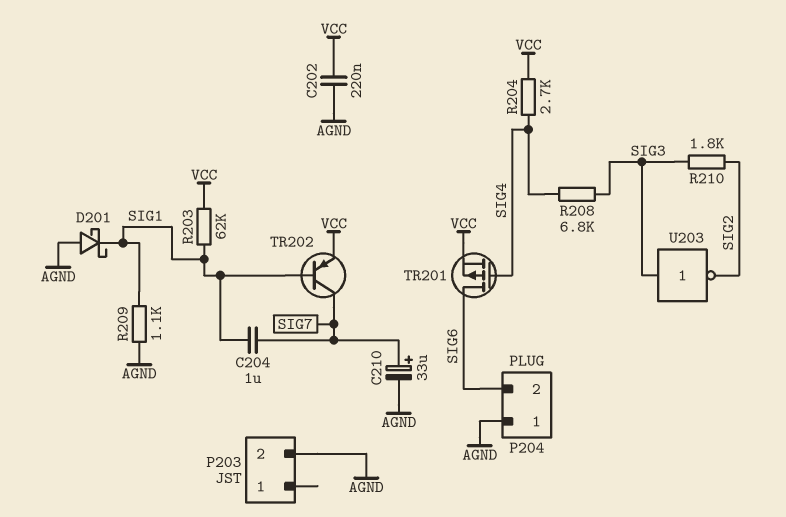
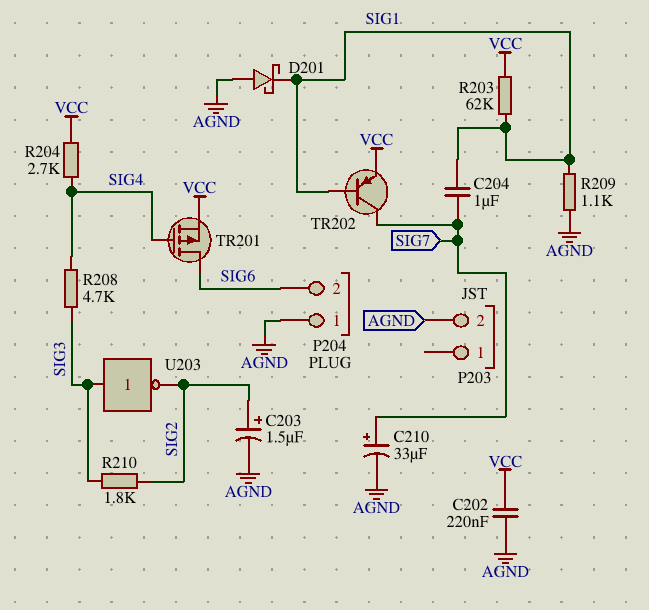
C203: none -> 1.5uF (plus SIG2, minus AGND)
R208: 6.8k (SIG3, SIG4) -> 4.7k (SIG3, SIG4)

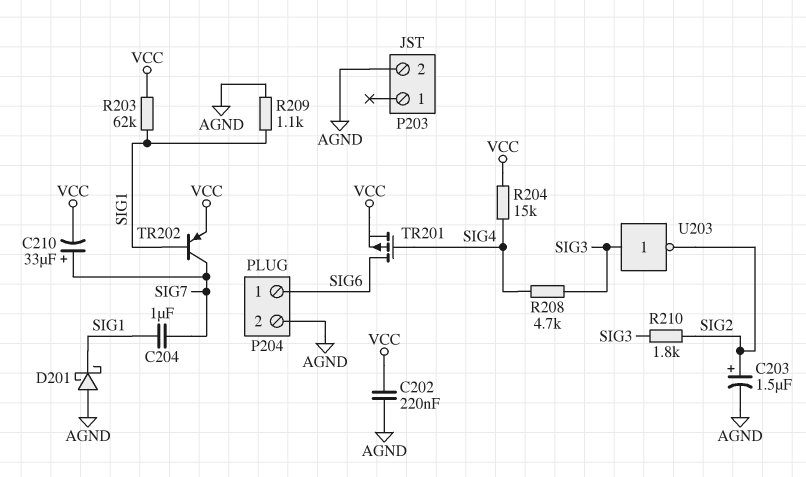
C210: 33uF (plus SIG7, minus AGND) -> 33uF (plus SIG7, minus VCC)
P204 pin 1: AGND -> SIG6
P204 pin 2: SIG6 -> AGND
R204: 2.7k (SIG4, VCC) -> 15k (SIG4, VCC)

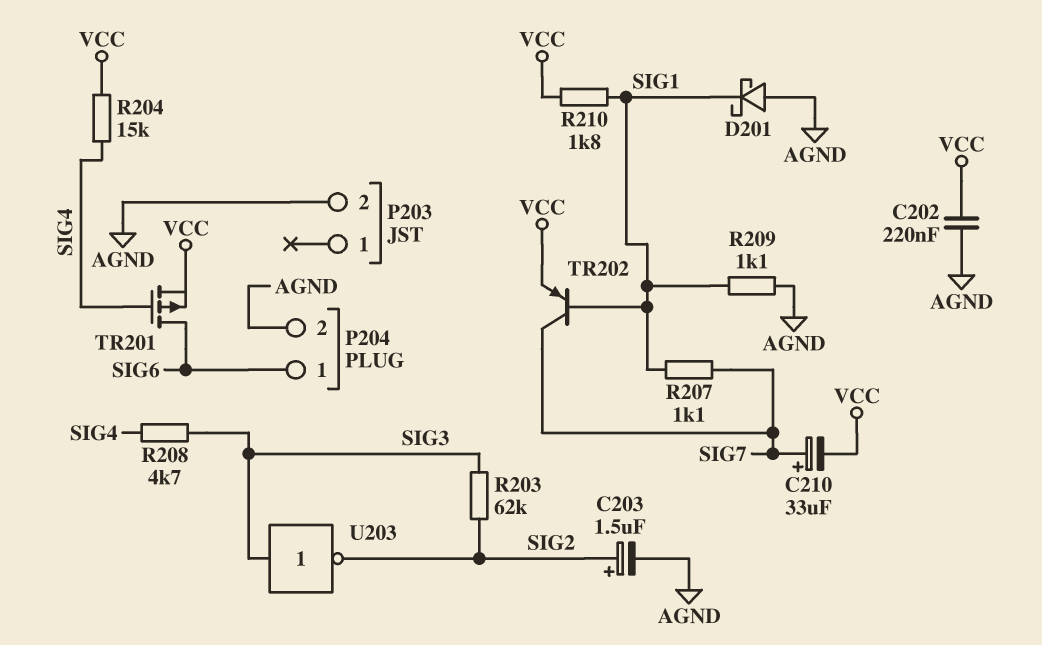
C204: 1uF (SIG1, SIG7) -> none
R203: 62k (SIG1, VCC) -> 62k (SIG2, SIG3)
R207: none -> 1.1k (SIG1, SIG7)
R210: 1.8k (SIG2, SIG3) -> 1.8k (SIG1, VCC)

